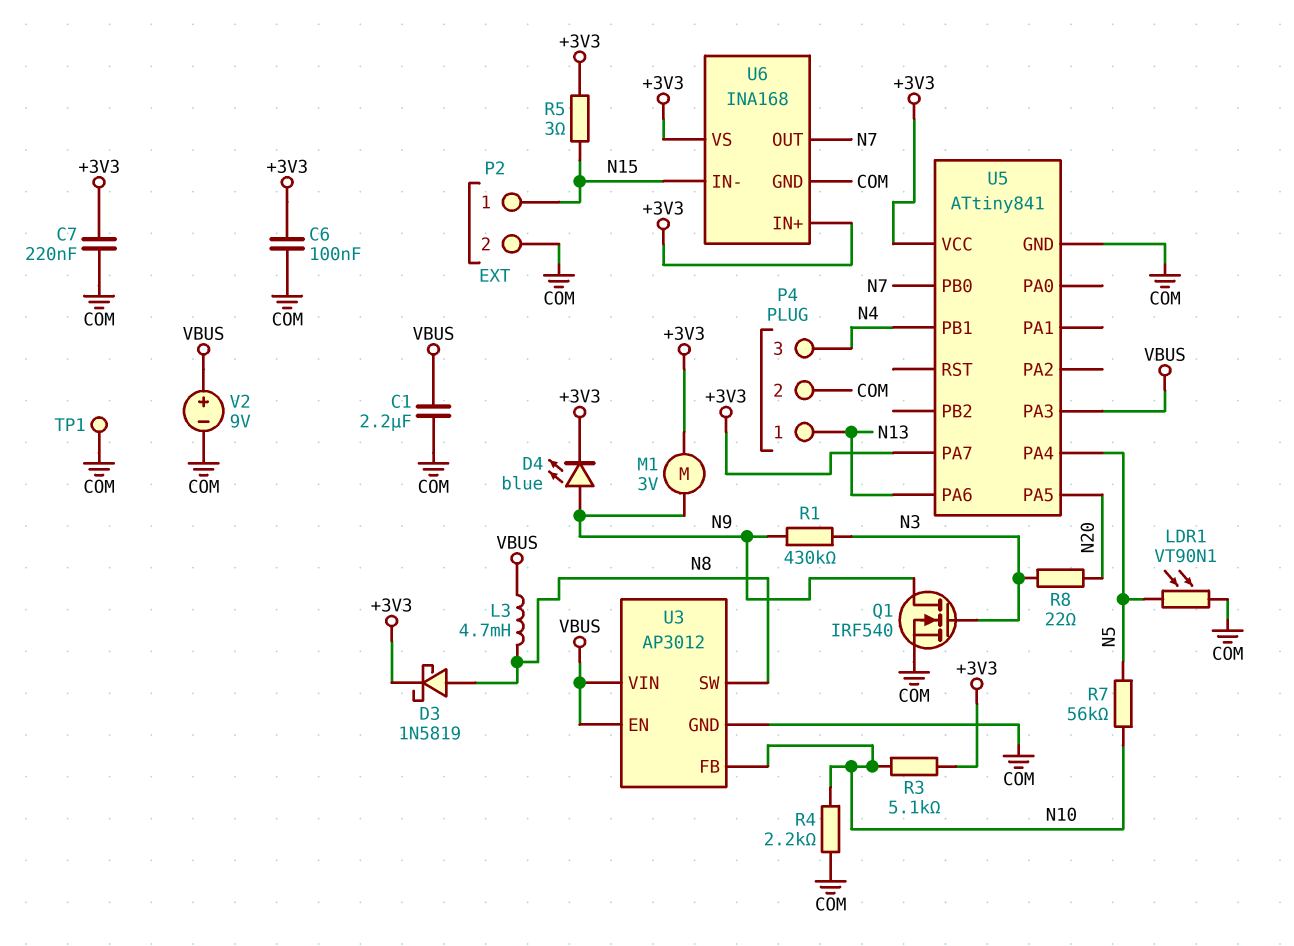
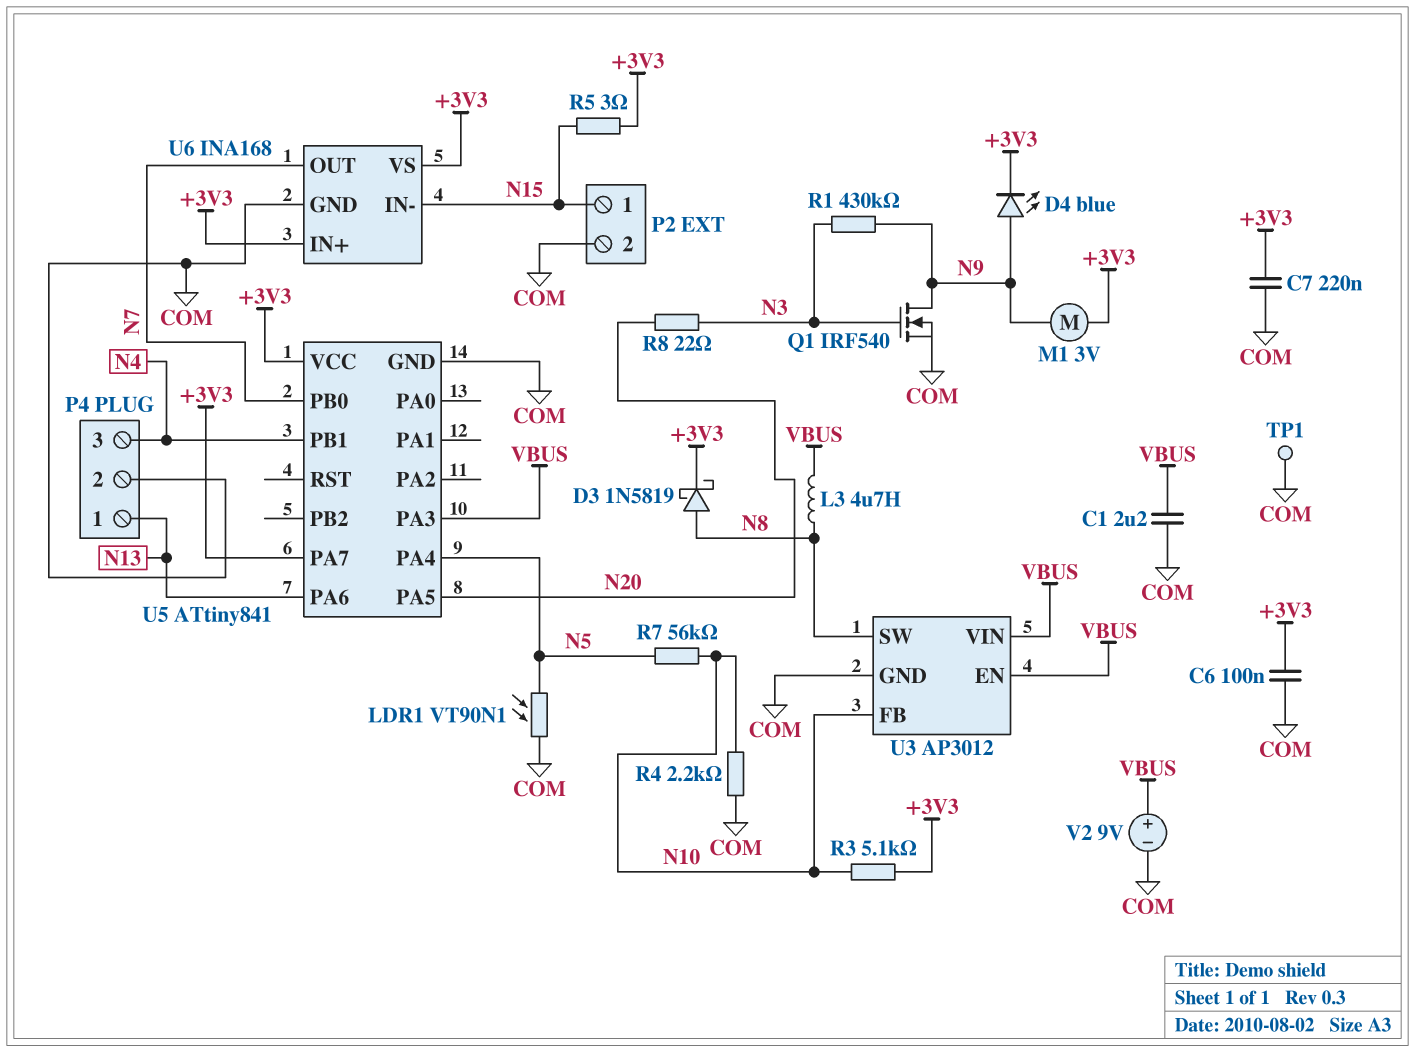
L3: 4.7mH (N8, VBUS) -> 4.7uH (N8, VBUS)

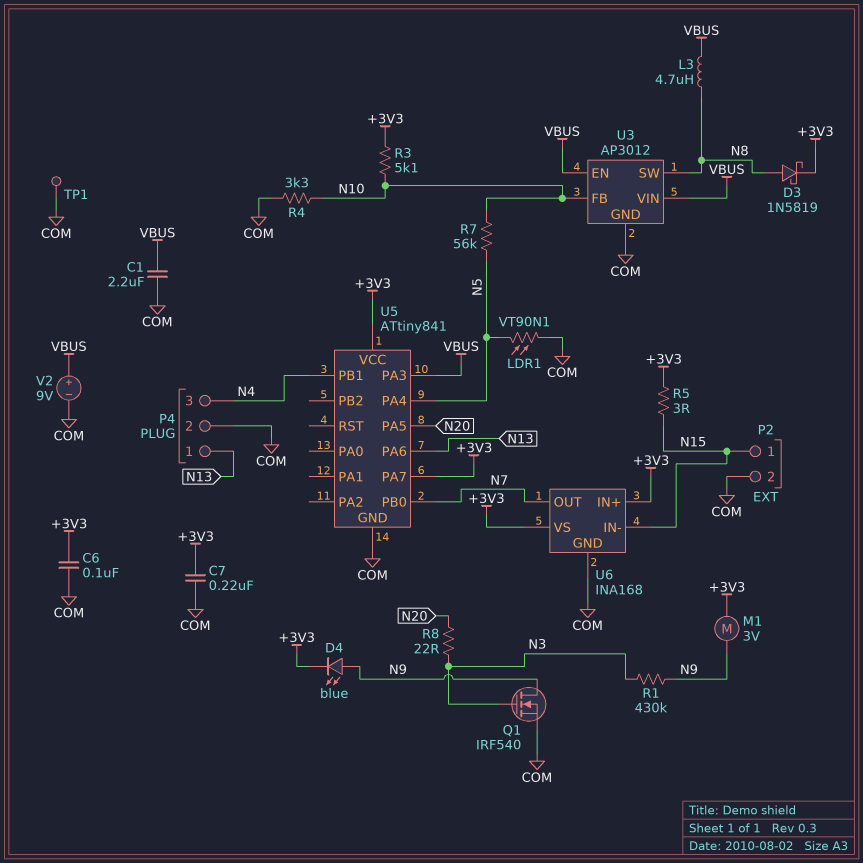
R4: 2.2k (COM, N10) -> 3.3k (COM, N10)

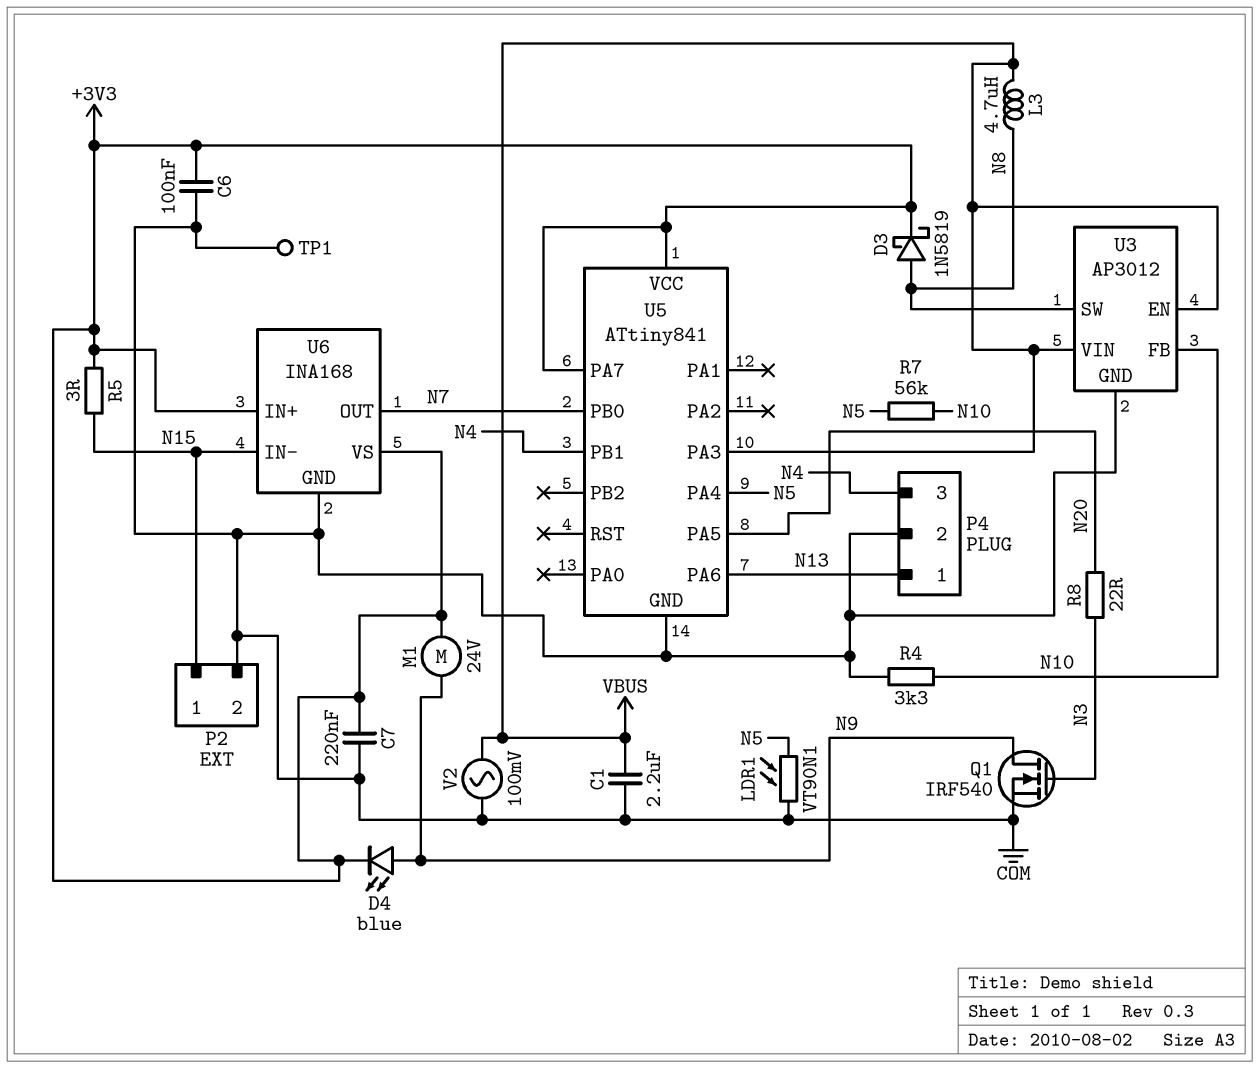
M1: motor 3V (+3V3, N9) -> motor 24V (+3V3, N9)
R1: 430k (N3, N9) -> none
R3: 5.1k (+3V3, N10) -> none
V2: 9V (plus VBUS, minus COM) -> AC 100mV (COM, VBUS)

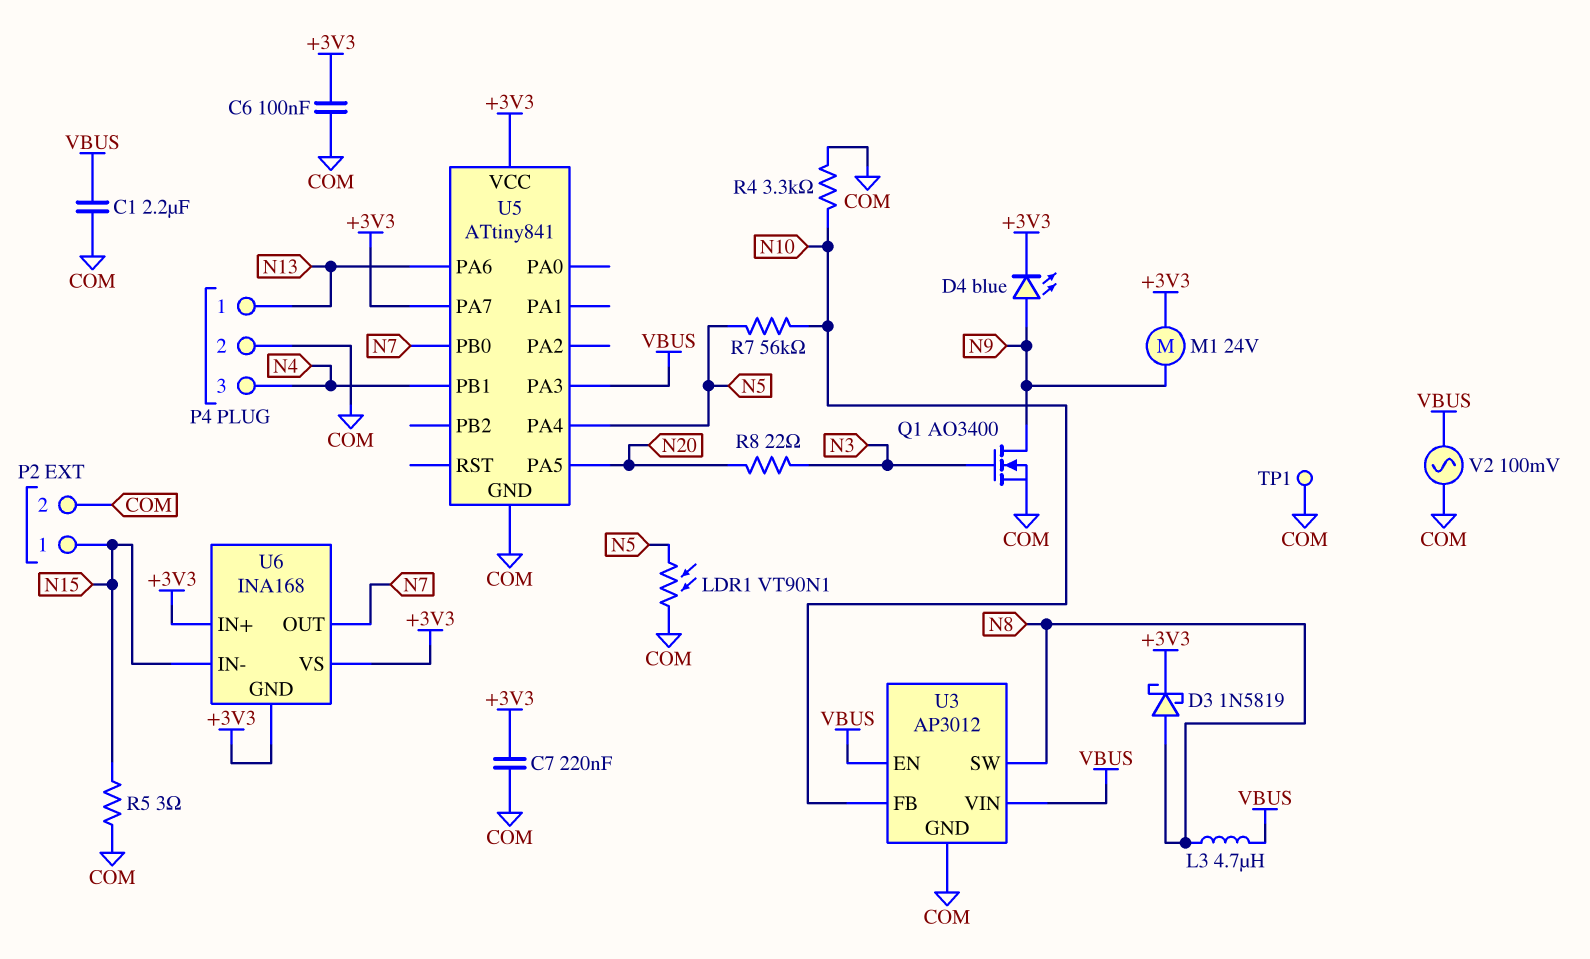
Q1: NMOS IRF540 (G N3, D N9, S COM) -> NMOS AO3400 (G N3, D N9, S COM)
R5: 3 (+3V3, N15) -> 3 (COM, N15)
U6 pin GND: COM -> +3V3

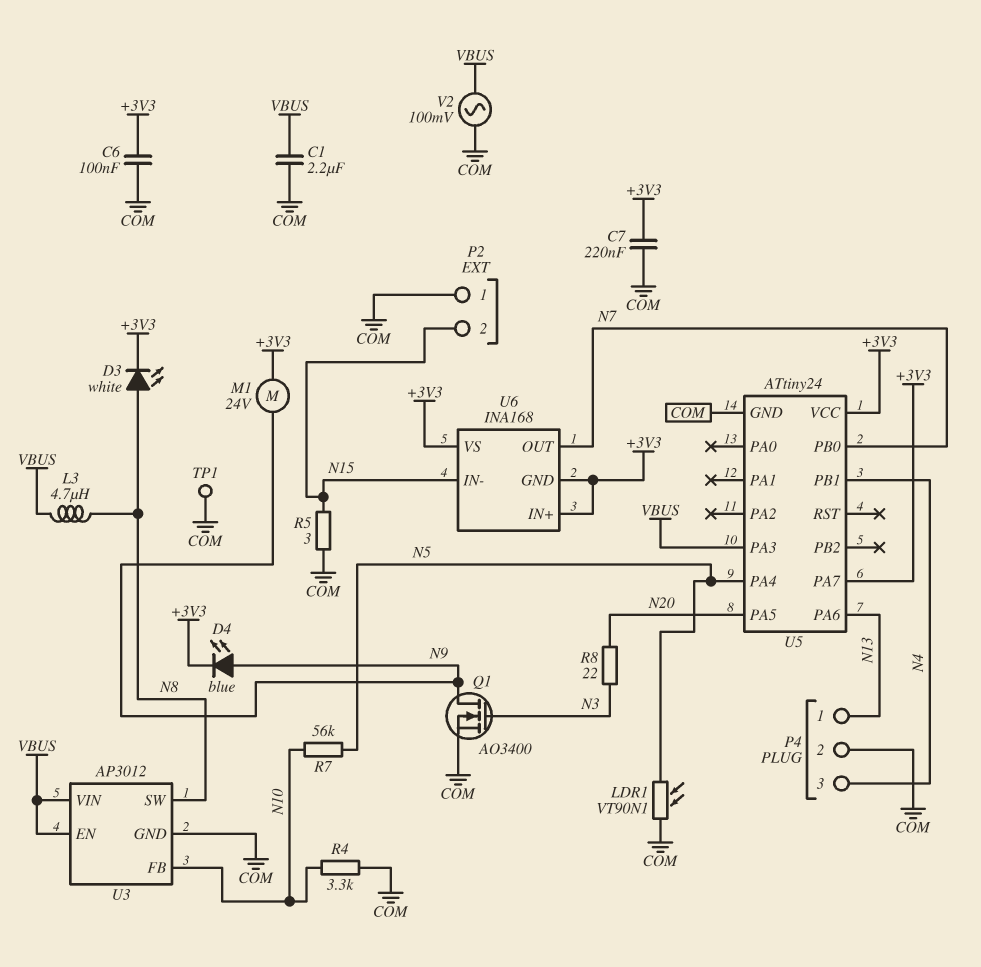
D3: schottky 1N5819 (A N8, K +3V3) -> LED white (A N8, K +3V3)
P2 pin 1: N15 -> COM
P2 pin 2: COM -> N15
U5: ATtiny841 -> ATtiny24

